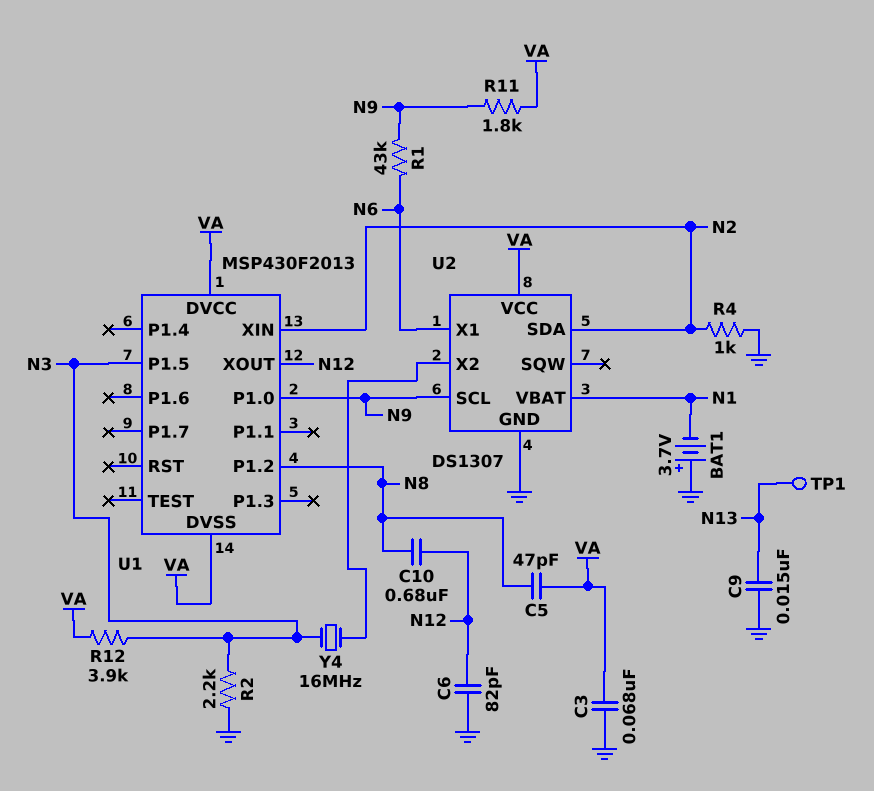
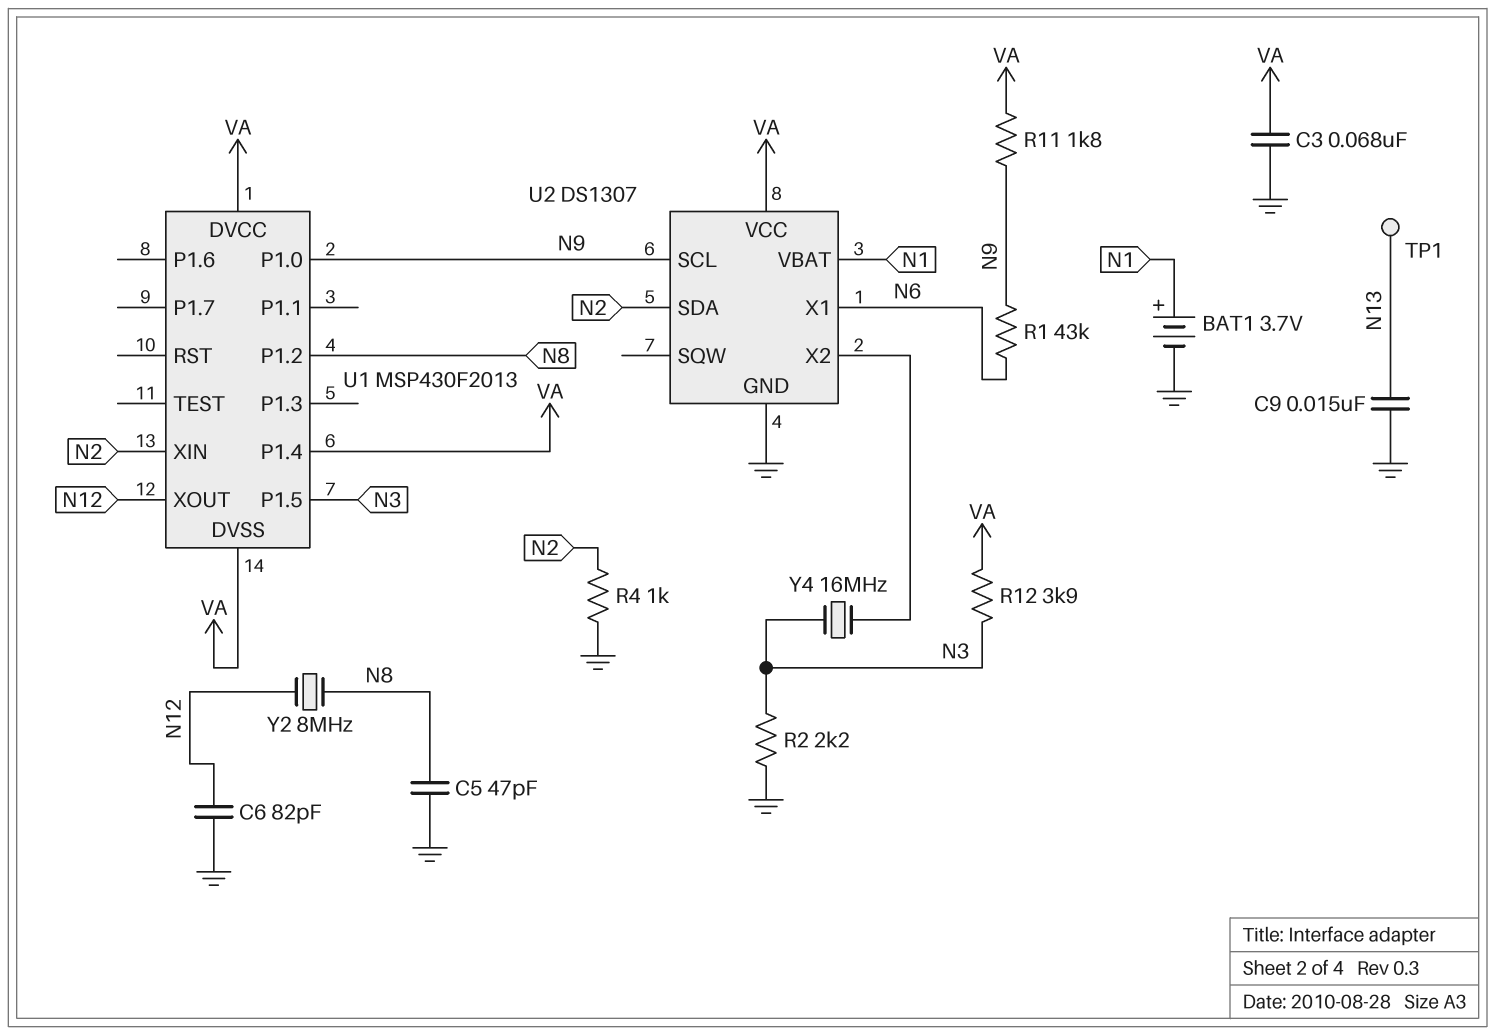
BAT1: 3.7V (plus GND, minus N1) -> 3.7V (plus N1, minus GND)
C5: 47pF (N8, VA) -> 47pF (GND, N8)
C10: 680nF (N8, N12) -> none
U1 pin P1.4: none -> VA
Y2: none -> 8MHz (N8, N12)

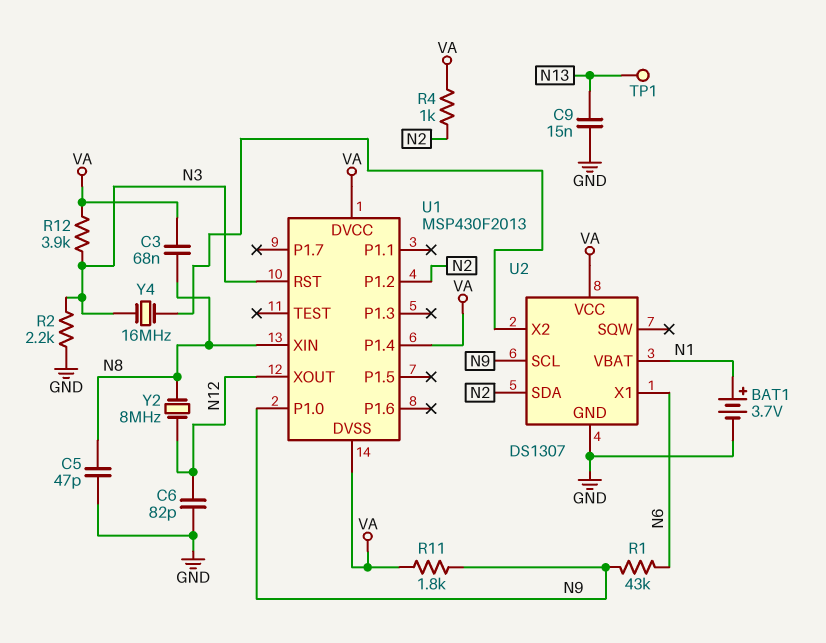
C3: 68nF (GND, VA) -> 68nF (N8, VA)
R4: 1k (GND, N2) -> 1k (N2, VA)
U1 pin P1.2: N8 -> N2
U1 pin P1.5: N3 -> none
U1 pin RST: none -> N3
U1 pin XIN: N2 -> N8

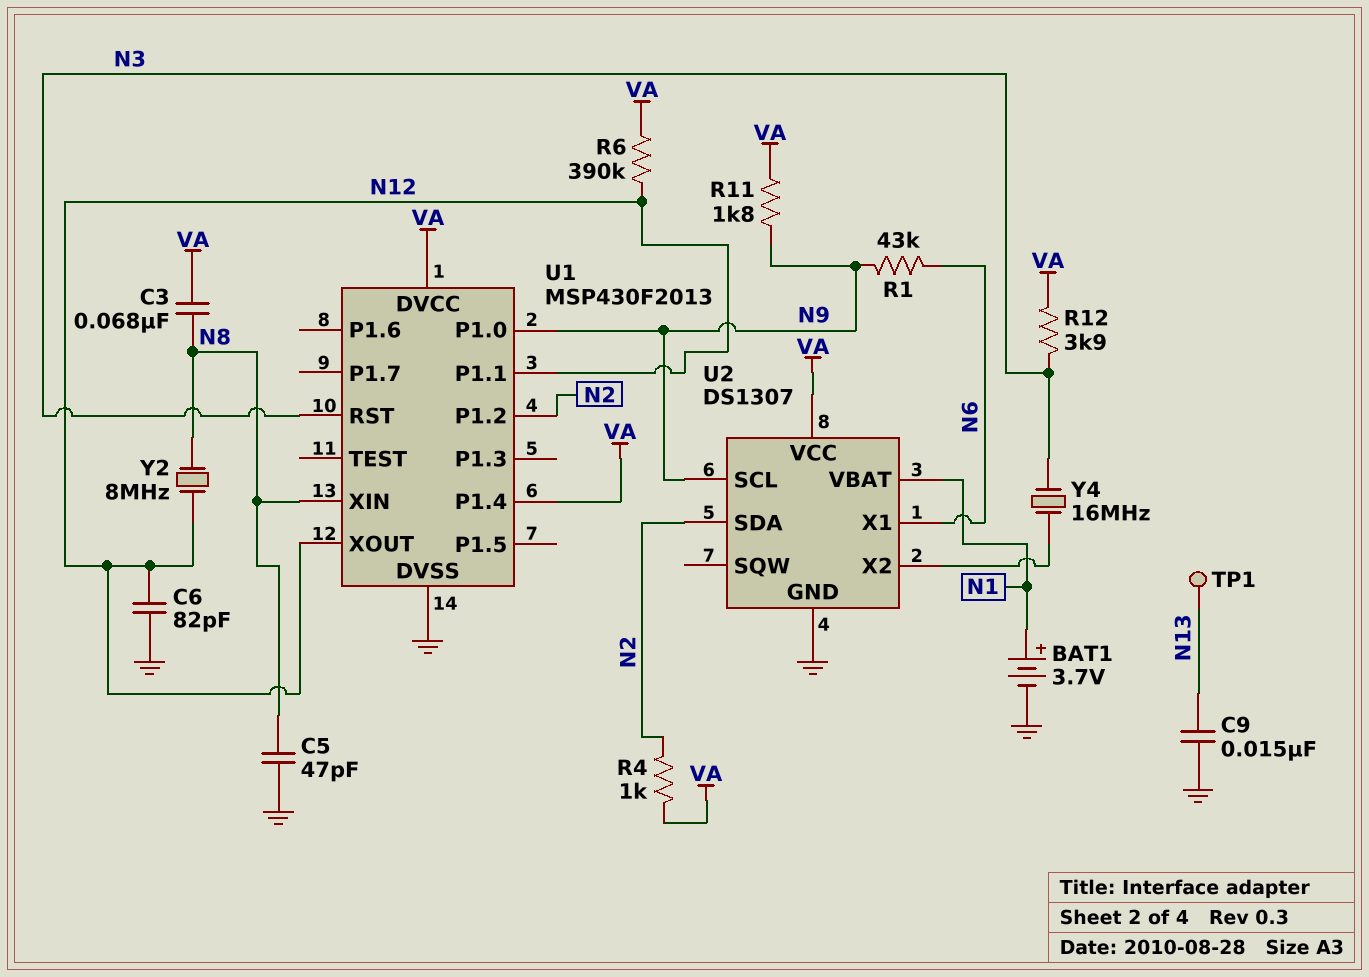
R2: 2.2k (GND, N3) -> none
R6: none -> 390k (N12, VA)
U1 pin DVSS: VA -> GND
U1 pin P1.1: none -> N12

